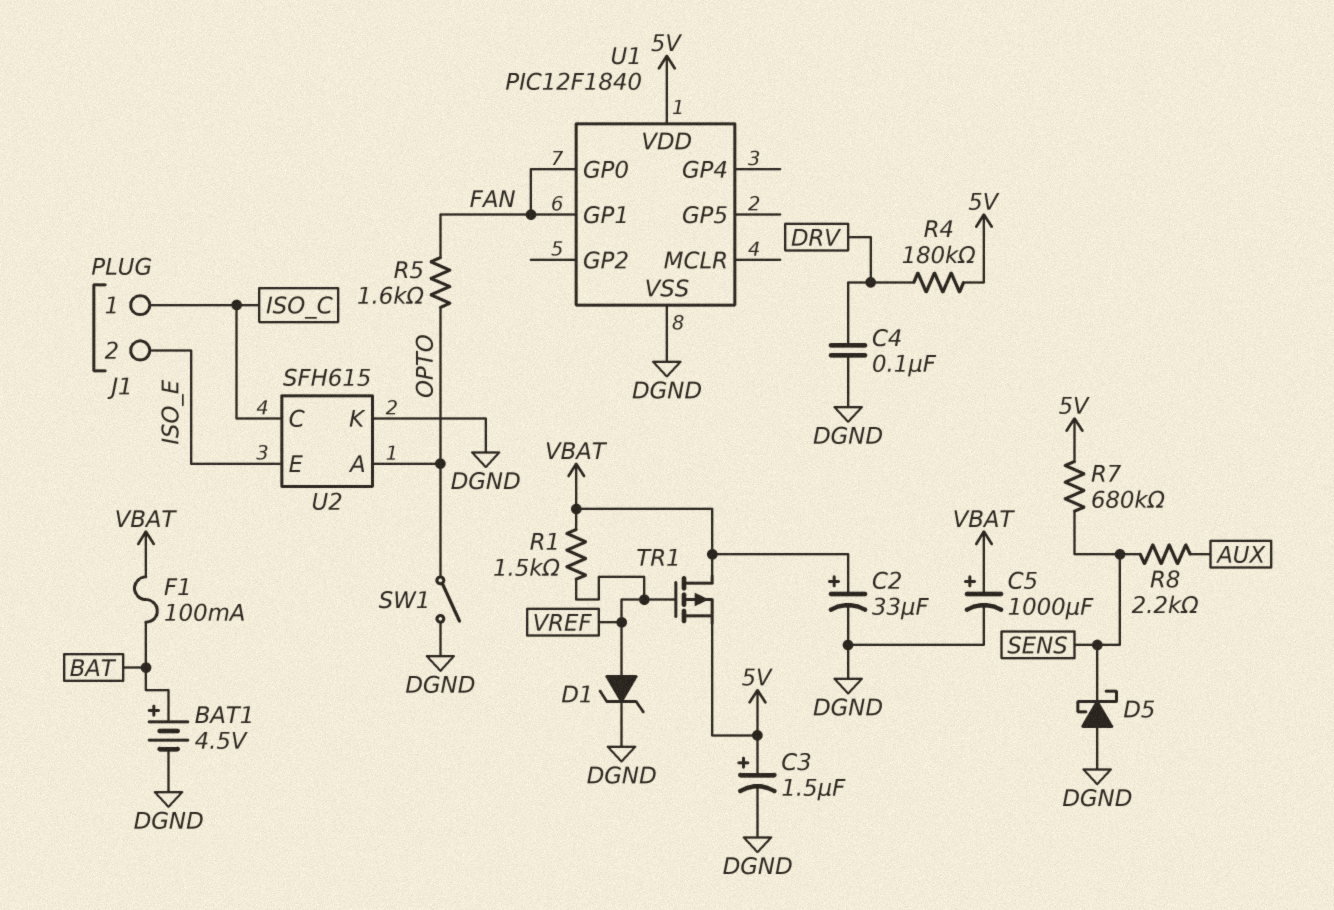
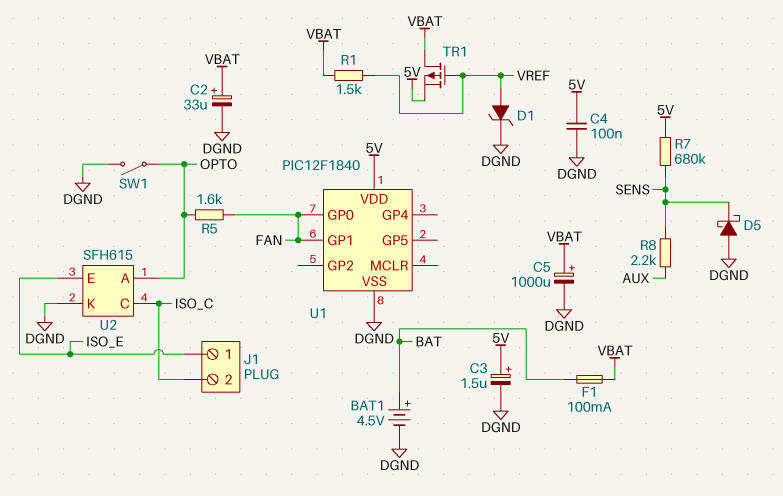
C4: 100nF (DGND, DRV) -> 100nF (5V, DGND)
J1 pin 1: ISO_C -> ISO_E
J1 pin 2: ISO_E -> ISO_C
R4: 180k (5V, DRV) -> none

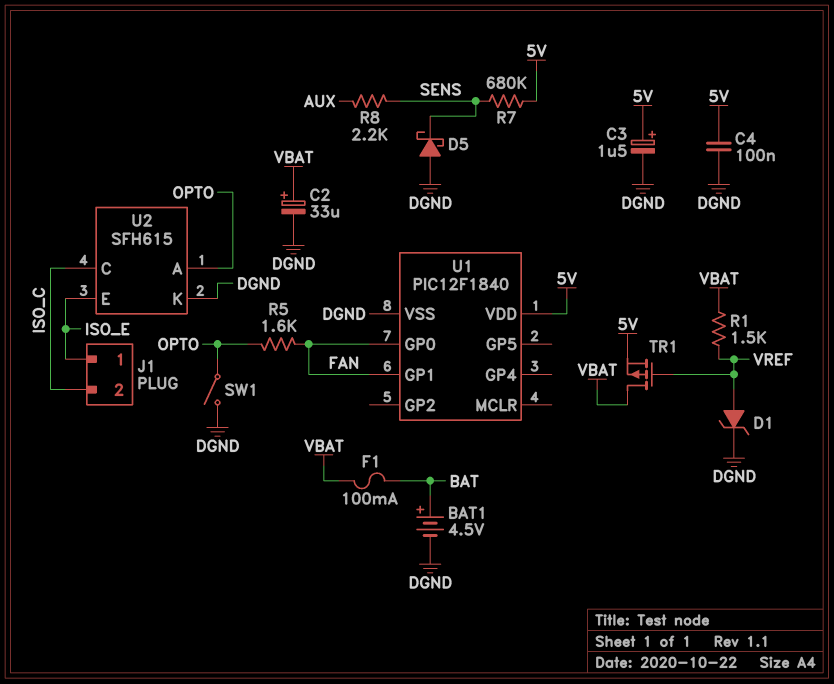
C5: 1000uF (plus VBAT, minus DGND) -> none

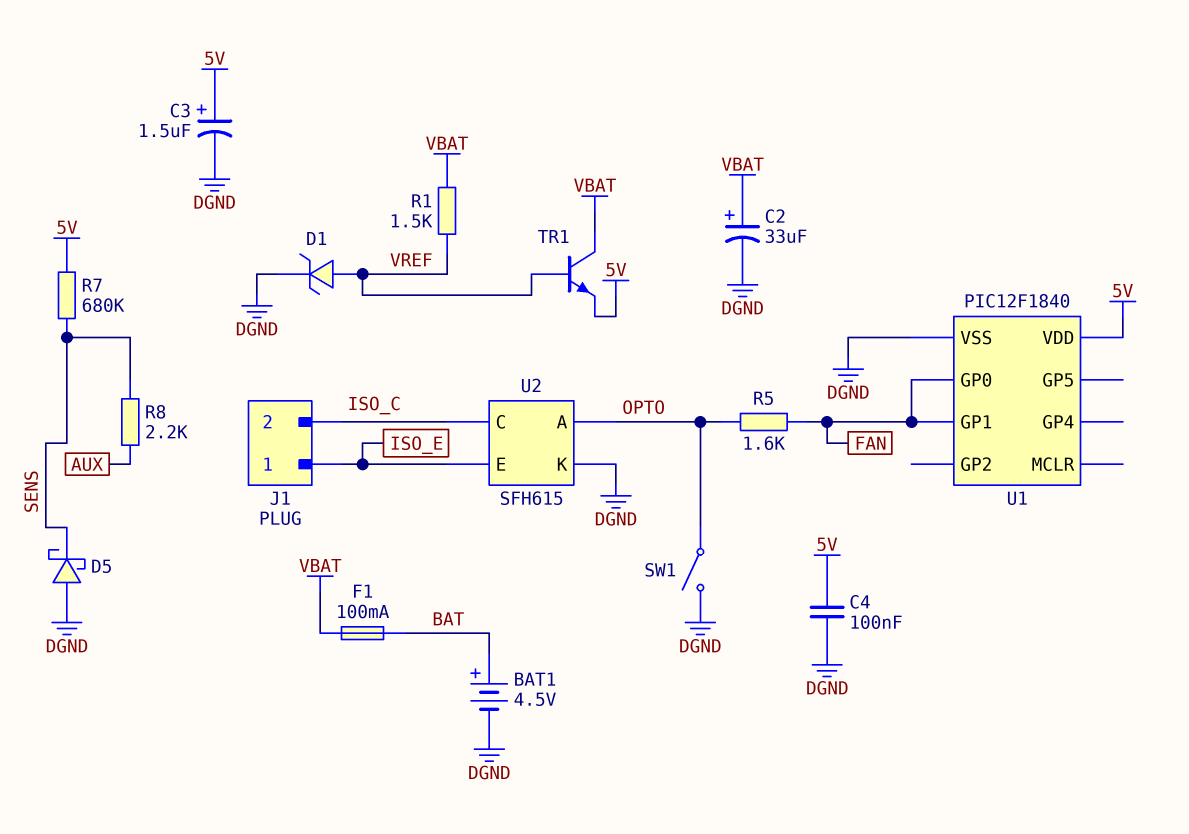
TR1: PMOS (G VREF, D VBAT, S 5V) -> NPN (B VREF, C VBAT, E 5V)

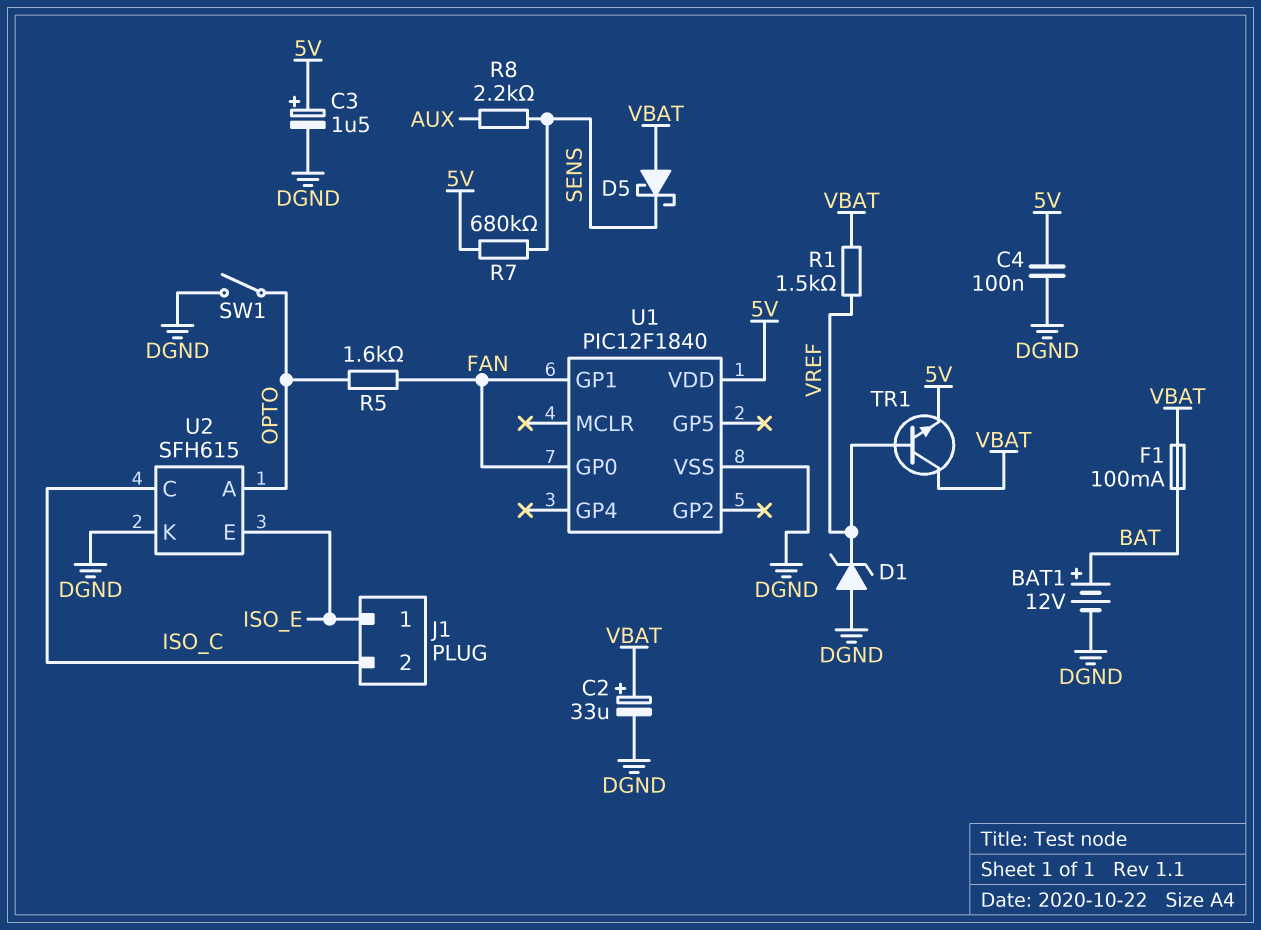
BAT1: 4.5V (plus BAT, minus DGND) -> 12V (plus BAT, minus DGND)
D1: zener (A VREF, K DGND) -> zener (A DGND, K VREF)
D5: schottky (A DGND, K SENS) -> schottky (A VBAT, K SENS)

